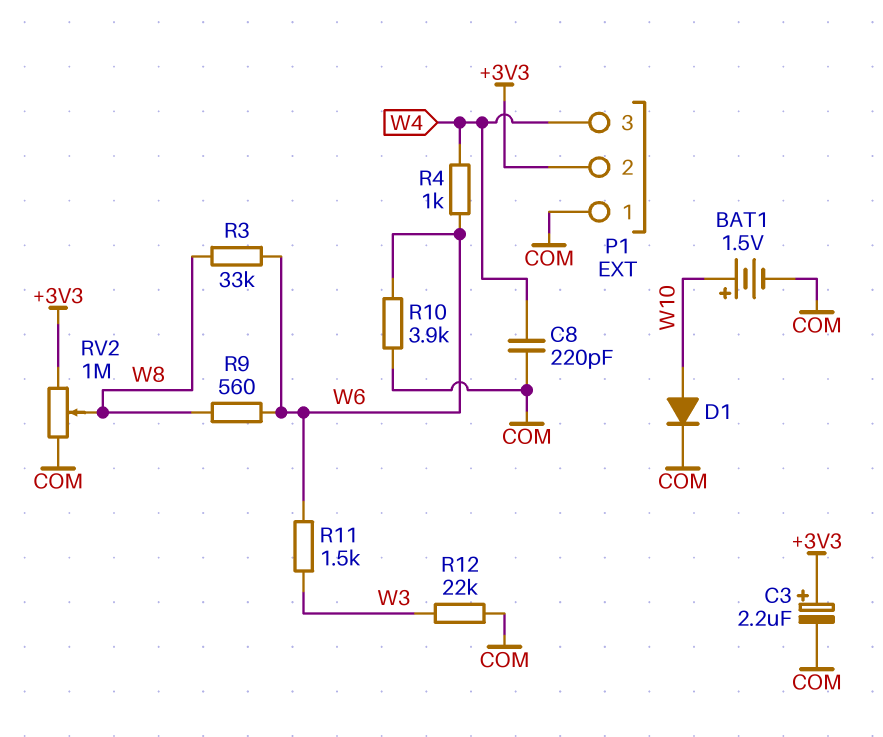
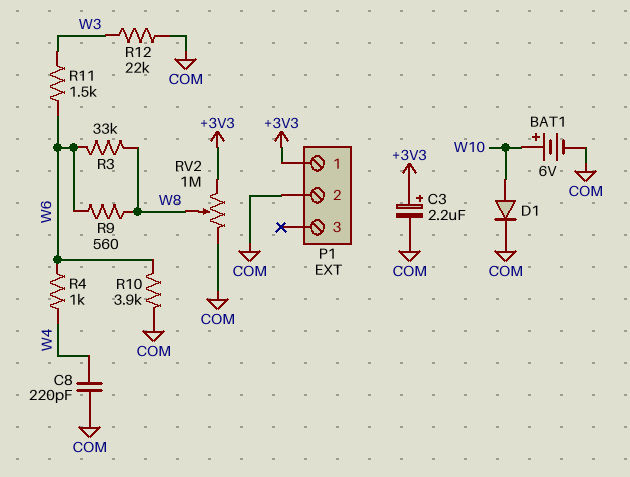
BAT1: 1.5V (plus W10, minus COM) -> 6V (plus W10, minus COM)
P1 pin 1: COM -> +3V3
P1 pin 2: +3V3 -> COM
P1 pin 3: W4 -> none

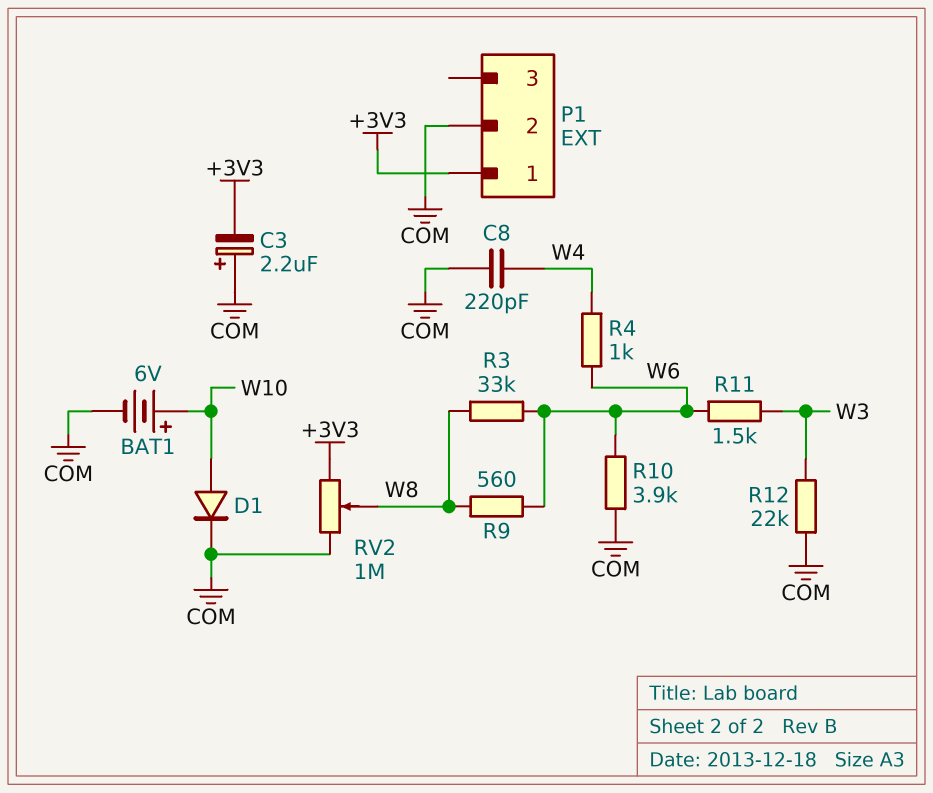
C3: 2.2uF (plus +3V3, minus COM) -> 2.2uF (plus COM, minus +3V3)

